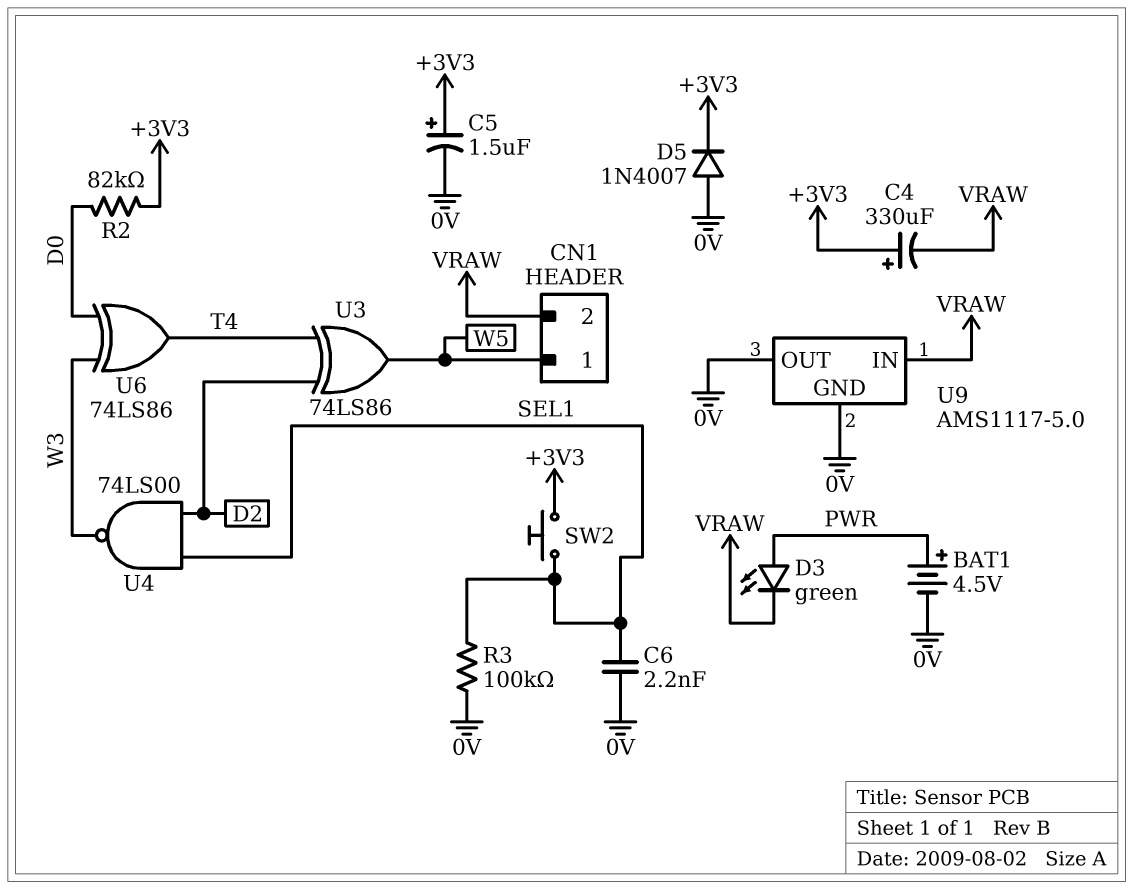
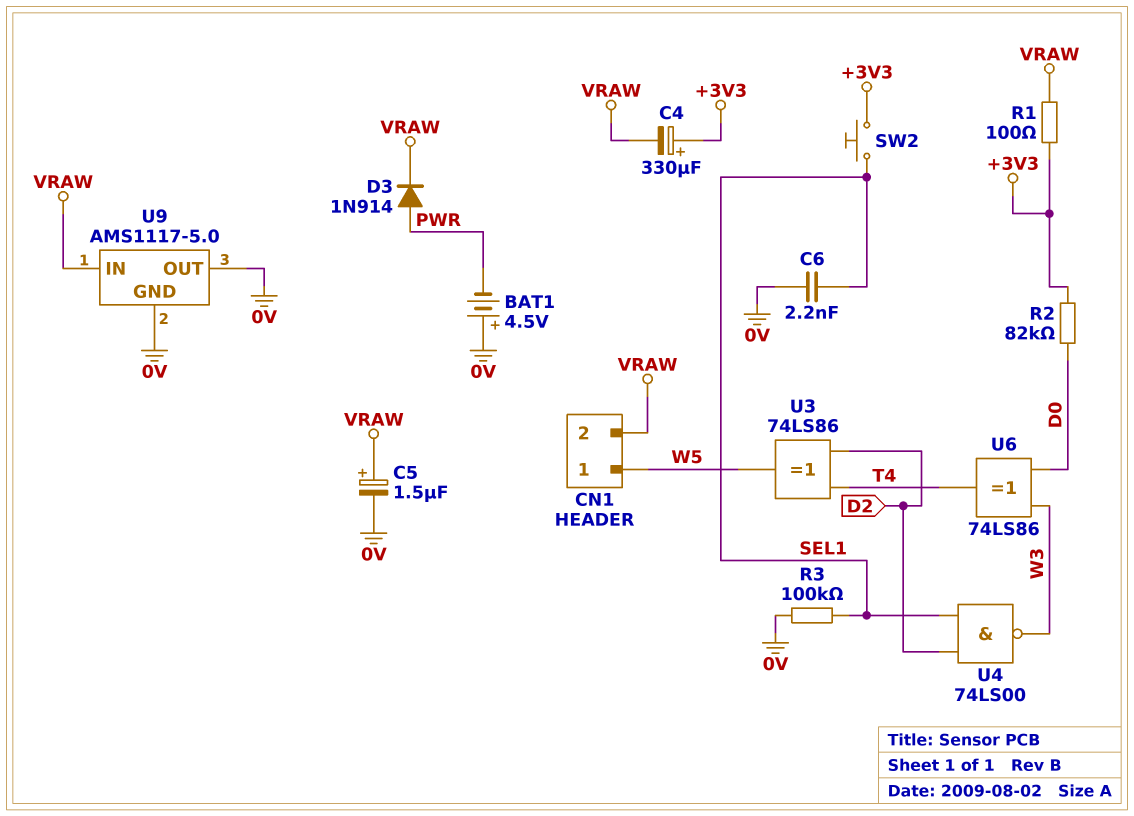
BAT1: 4.5V (plus PWR, minus 0V) -> 4.5V (plus 0V, minus PWR)
C5: 1.5uF (plus +3V3, minus 0V) -> 1.5uF (plus VRAW, minus 0V)
D3: LED green (A PWR, K VRAW) -> diode 1N914 (A PWR, K VRAW)
D5: diode 1N4007 (A 0V, K +3V3) -> none
R1: none -> 100 (+3V3, VRAW)

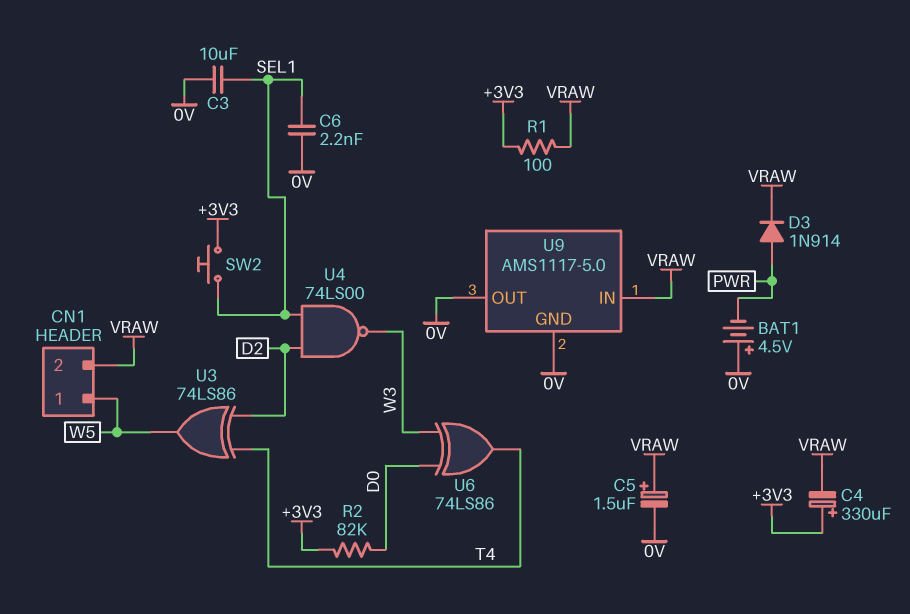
C3: none -> 10uF (0V, SEL1)
R3: 100k (0V, SEL1) -> none

